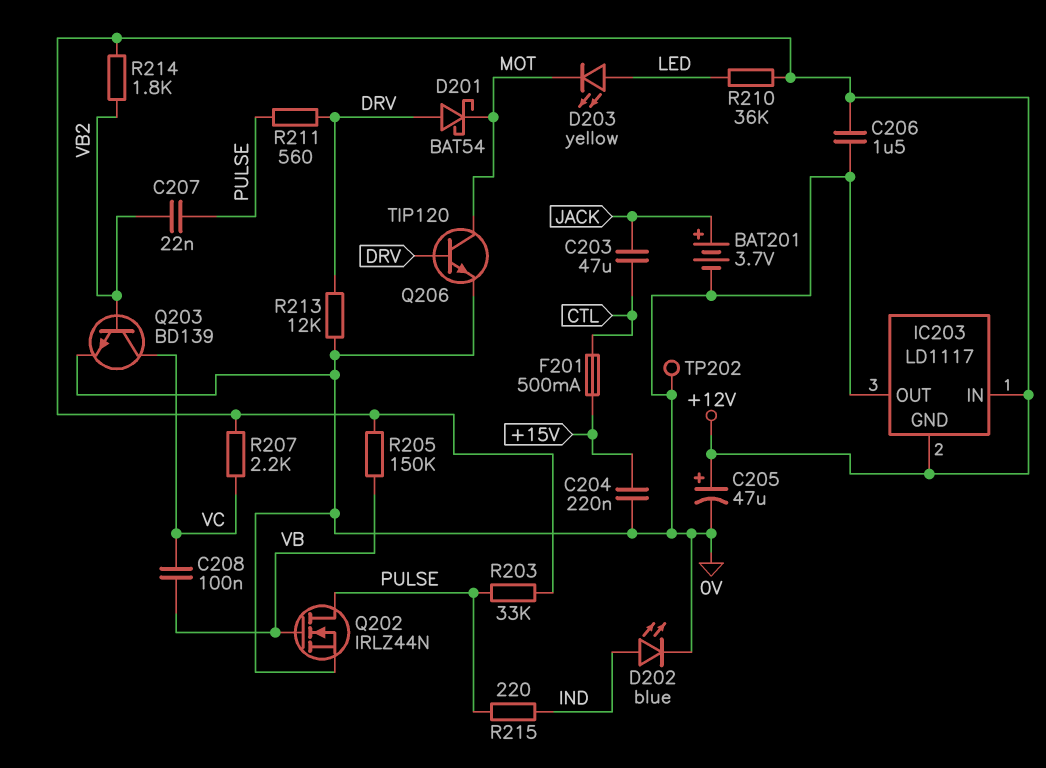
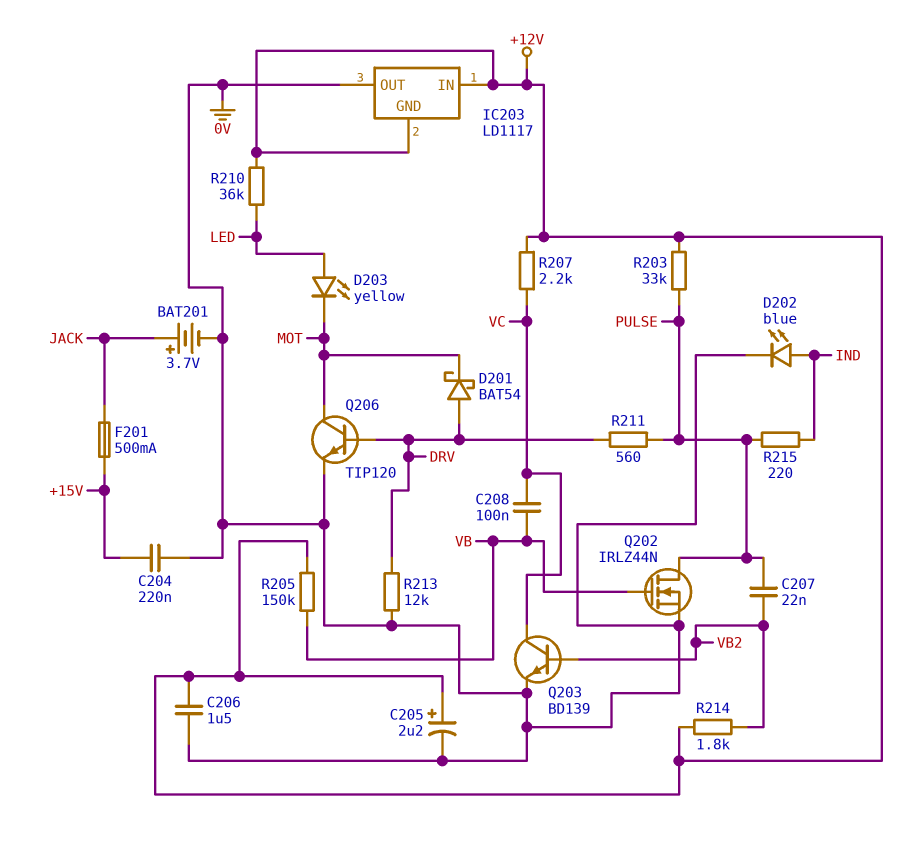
C203: 47uF (CTL, JACK) -> none
C205: 47uF (plus +12V, minus 0V) -> 2.2uF (plus +12V, minus 0V)
F201: 500mA (+15V, CTL) -> 500mA (+15V, JACK)
TP202: test point (0V) -> none

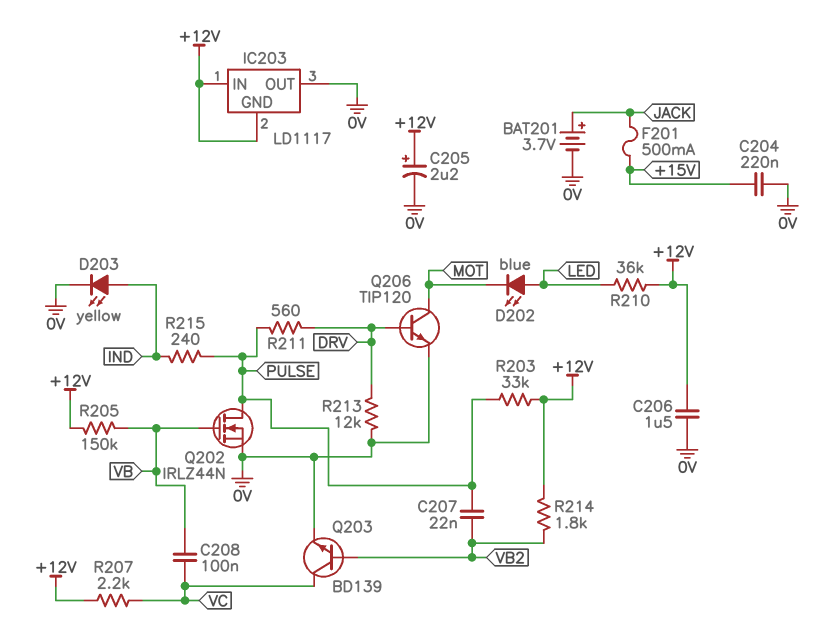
D201: schottky BAT54 (A DRV, K MOT) -> none
D202: LED blue (A IND, K 0V) -> LED blue (A LED, K MOT)
D203: LED yellow (A LED, K MOT) -> LED yellow (A IND, K 0V)
R215: 220 (IND, PULSE) -> 240 (IND, PULSE)

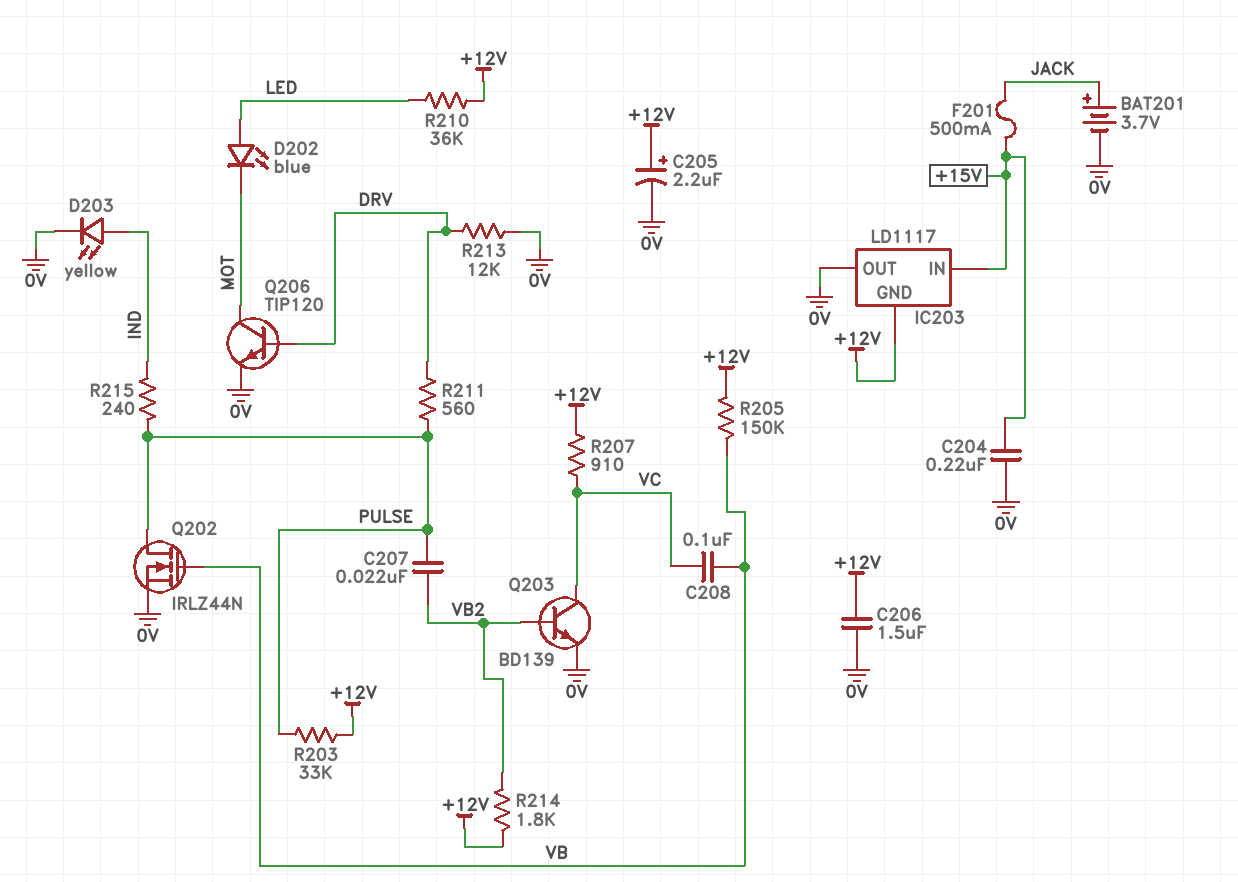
IC203 pin IN: +12V -> +15V
R207: 2.2k (+12V, VC) -> 910 (+12V, VC)

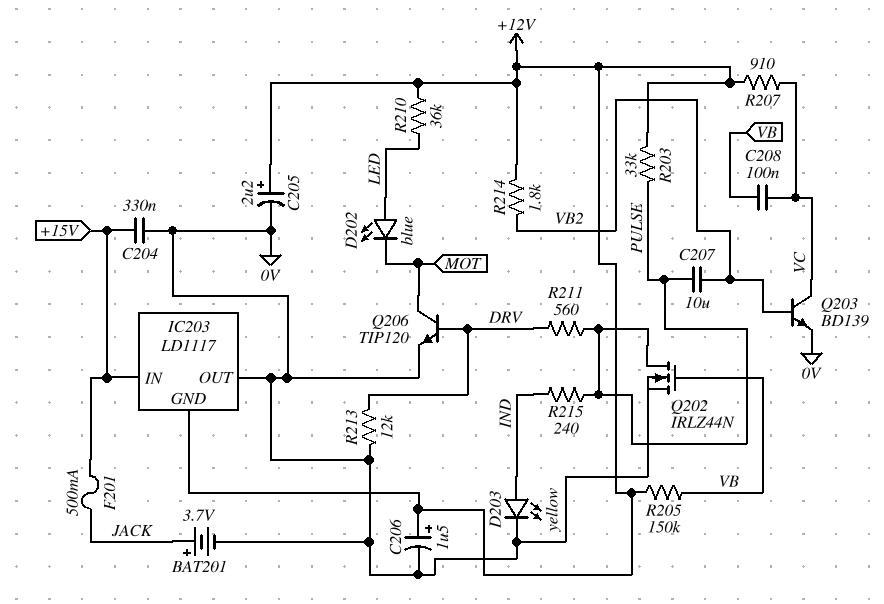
C204: 220nF (+15V, 0V) -> 330nF (+15V, 0V)
C206: 1.5uF (+12V, 0V) -> 1.5uF (plus +12V, minus 0V)
C207: 22nF (PULSE, VB2) -> 10uF (PULSE, VB2)

